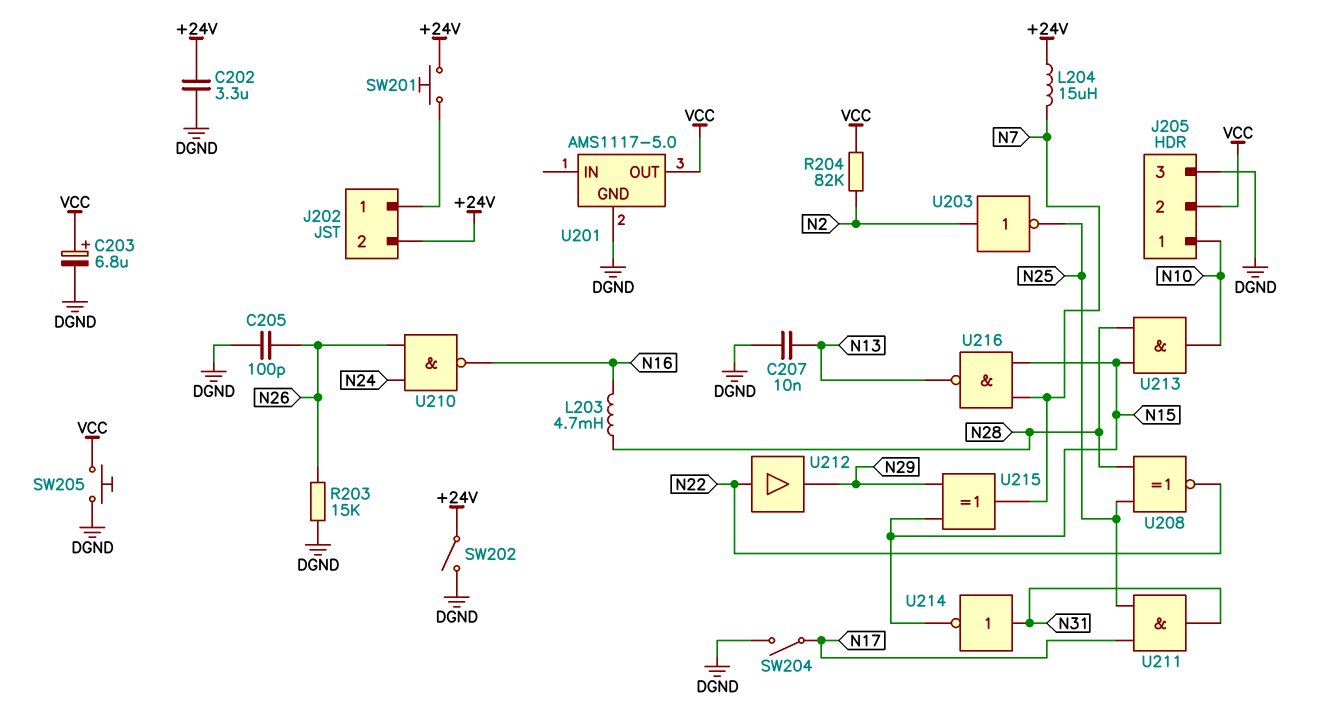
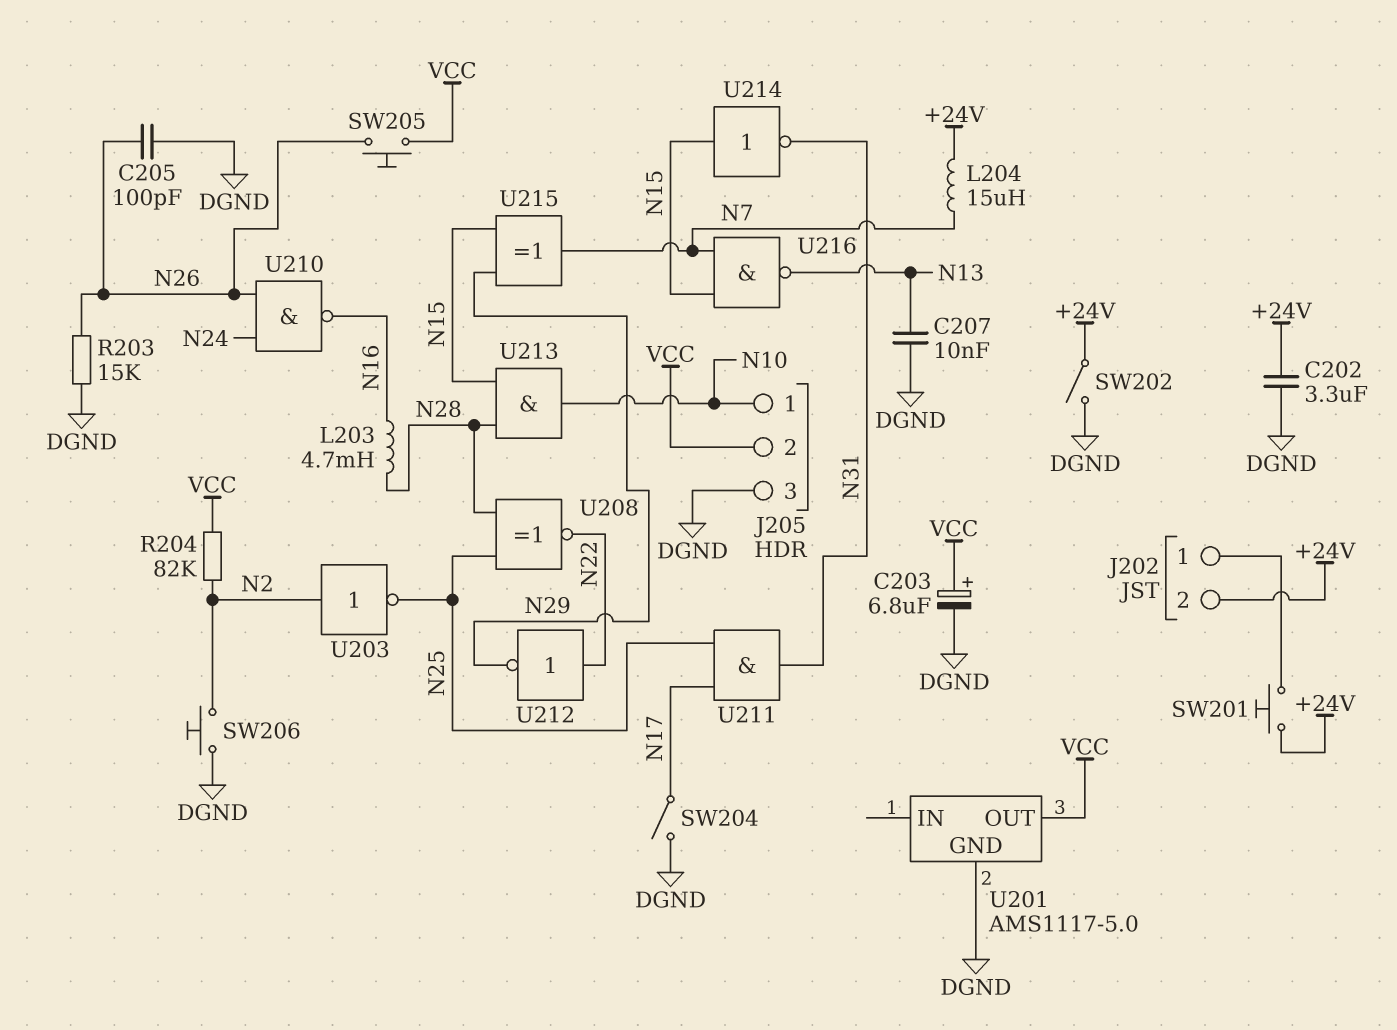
SW205: button (DGND, VCC) -> button (N26, VCC)
SW206: none -> button (DGND, N2)
U212: buffer (in N22, out N29) -> NOT (in N22, out N29)
U214: NOT (in N31, out N15) -> NOT (in N15, out N31)

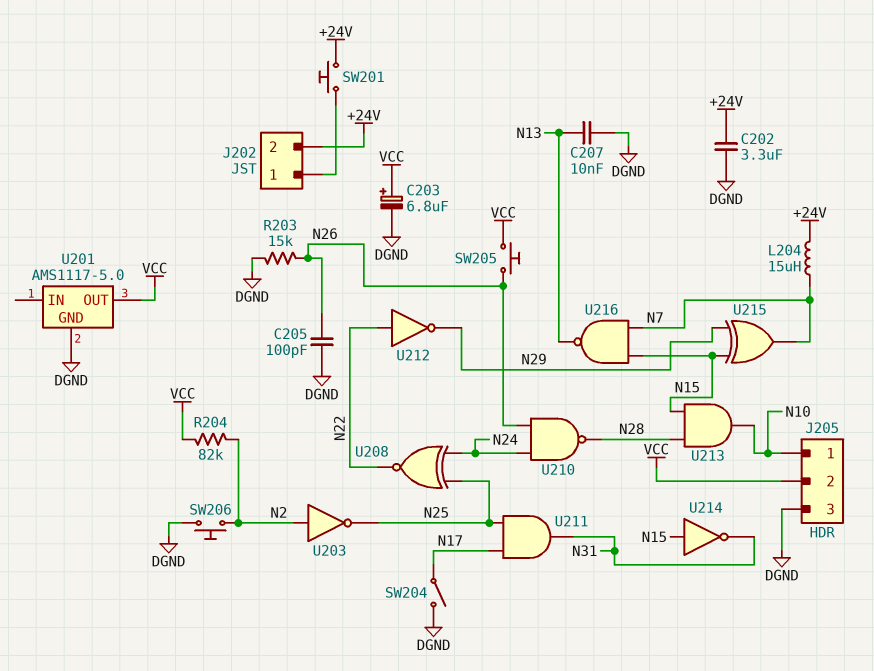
L203: 4.7mH (N16, N28) -> none
SW202: switch (+24V, DGND) -> none
U208: XNOR (in N25, in N28, out N22) -> XNOR (in N24, in N25, out N22)
U210: NAND (in N24, in N26, out N16) -> NAND (in N24, in N26, out N28)

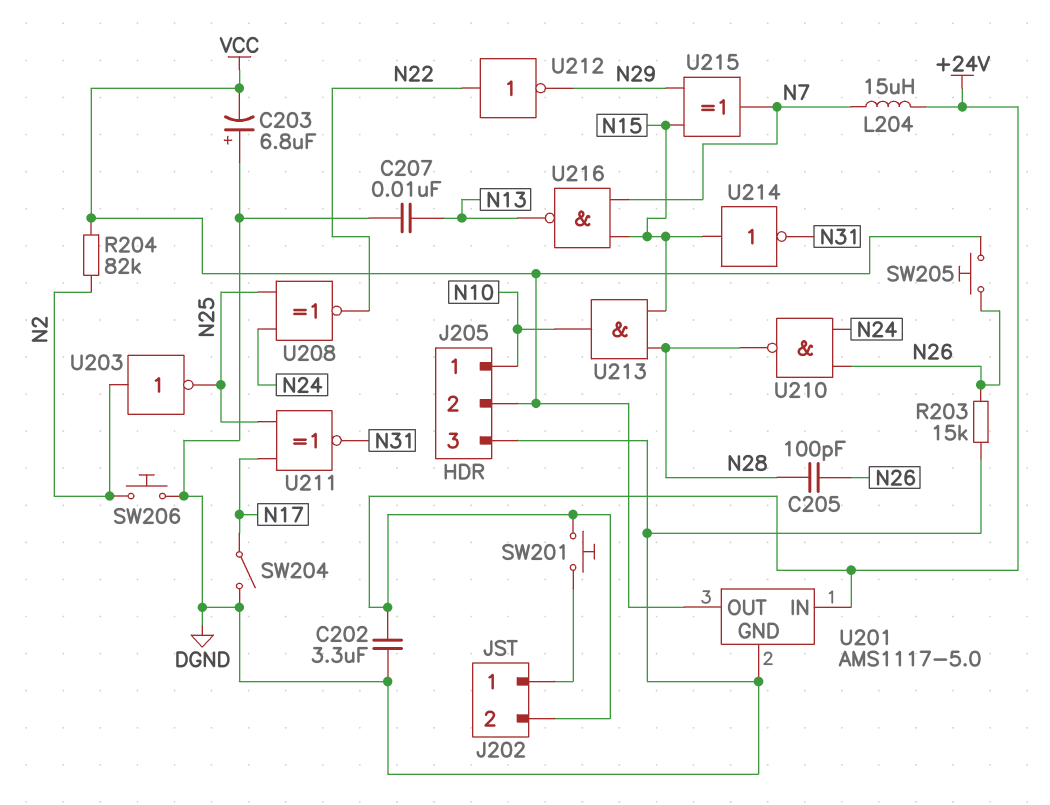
C203: 6.8uF (plus VCC, minus DGND) -> 6.8uF (plus DGND, minus VCC)
C205: 100pF (DGND, N26) -> 100pF (N26, N28)
U201 pin IN: none -> +24V
U211: AND (in N17, in N25, out N31) -> XNOR (in N17, in N25, out N31)

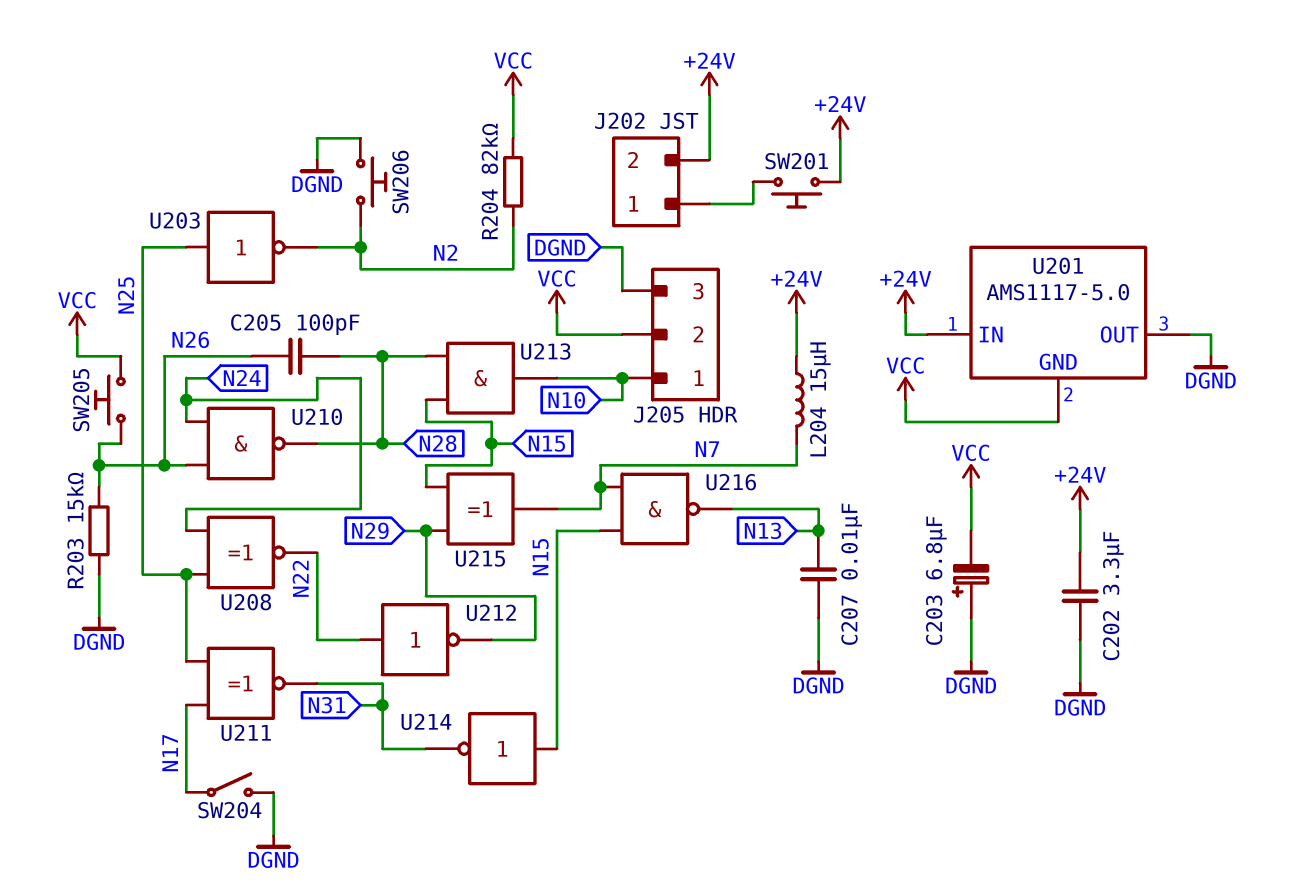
U201 pin GND: DGND -> VCC
U201 pin OUT: VCC -> DGND
U203: NOT (in N2, out N25) -> NOT (in N25, out N2)

